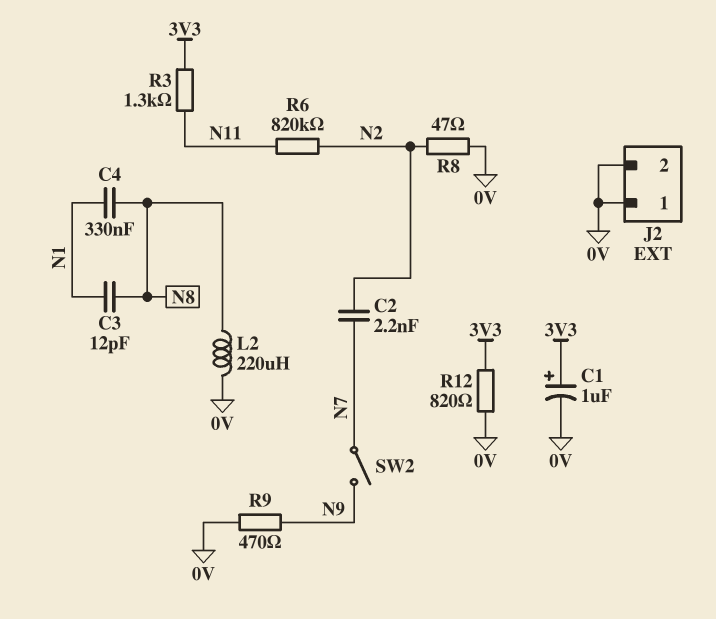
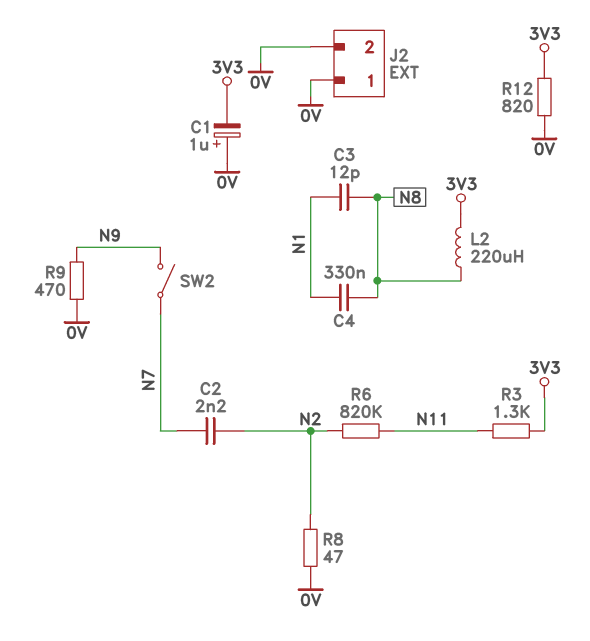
C1: 1uF (plus 3V3, minus 0V) -> 1uF (plus 0V, minus 3V3)
L2: 220uH (0V, N8) -> 220uH (3V3, N8)

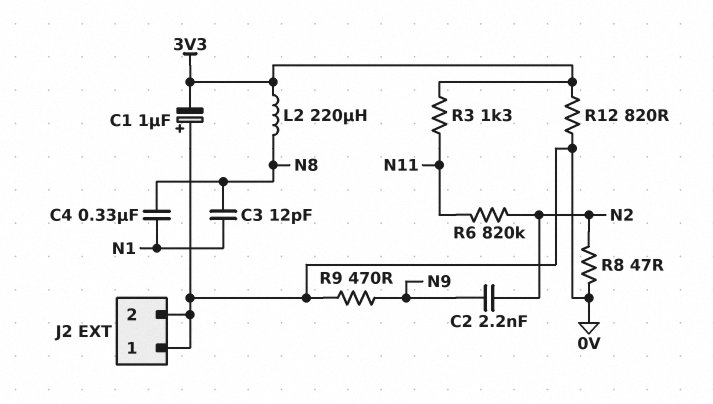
C2: 2.2nF (N2, N7) -> 2.2nF (N2, N9)
SW2: switch (N7, N9) -> none

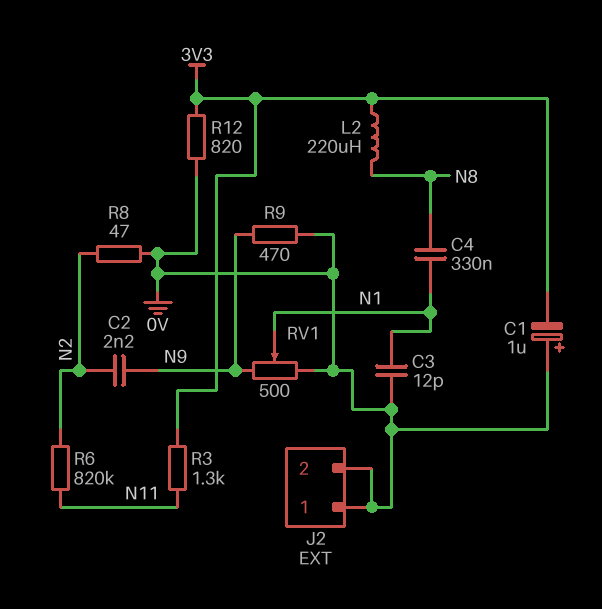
C3: 12pF (N1, N8) -> 12pF (0V, N1)
RV1: none -> 500 (0V, N9, wiper N1)

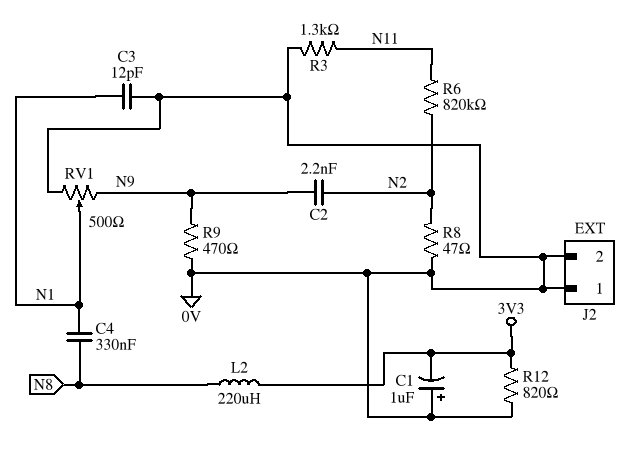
R3: 1.3k (3V3, N11) -> 1.3k (0V, N11)

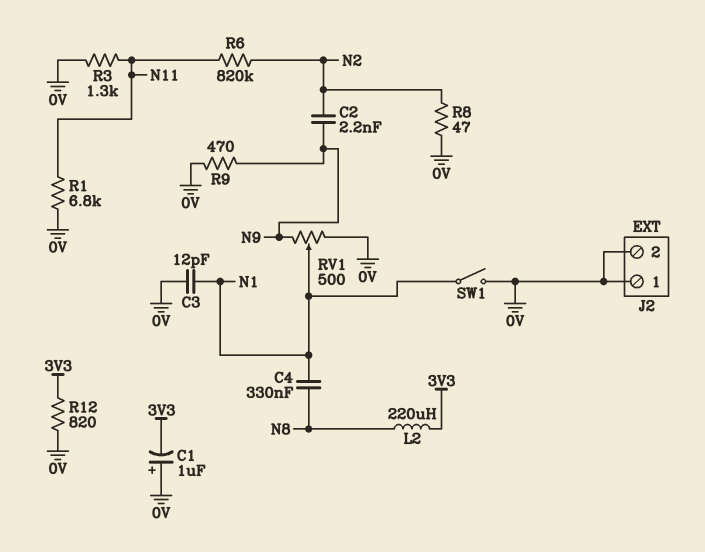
R1: none -> 6.8k (0V, N11)
SW1: none -> switch (0V, N1)

